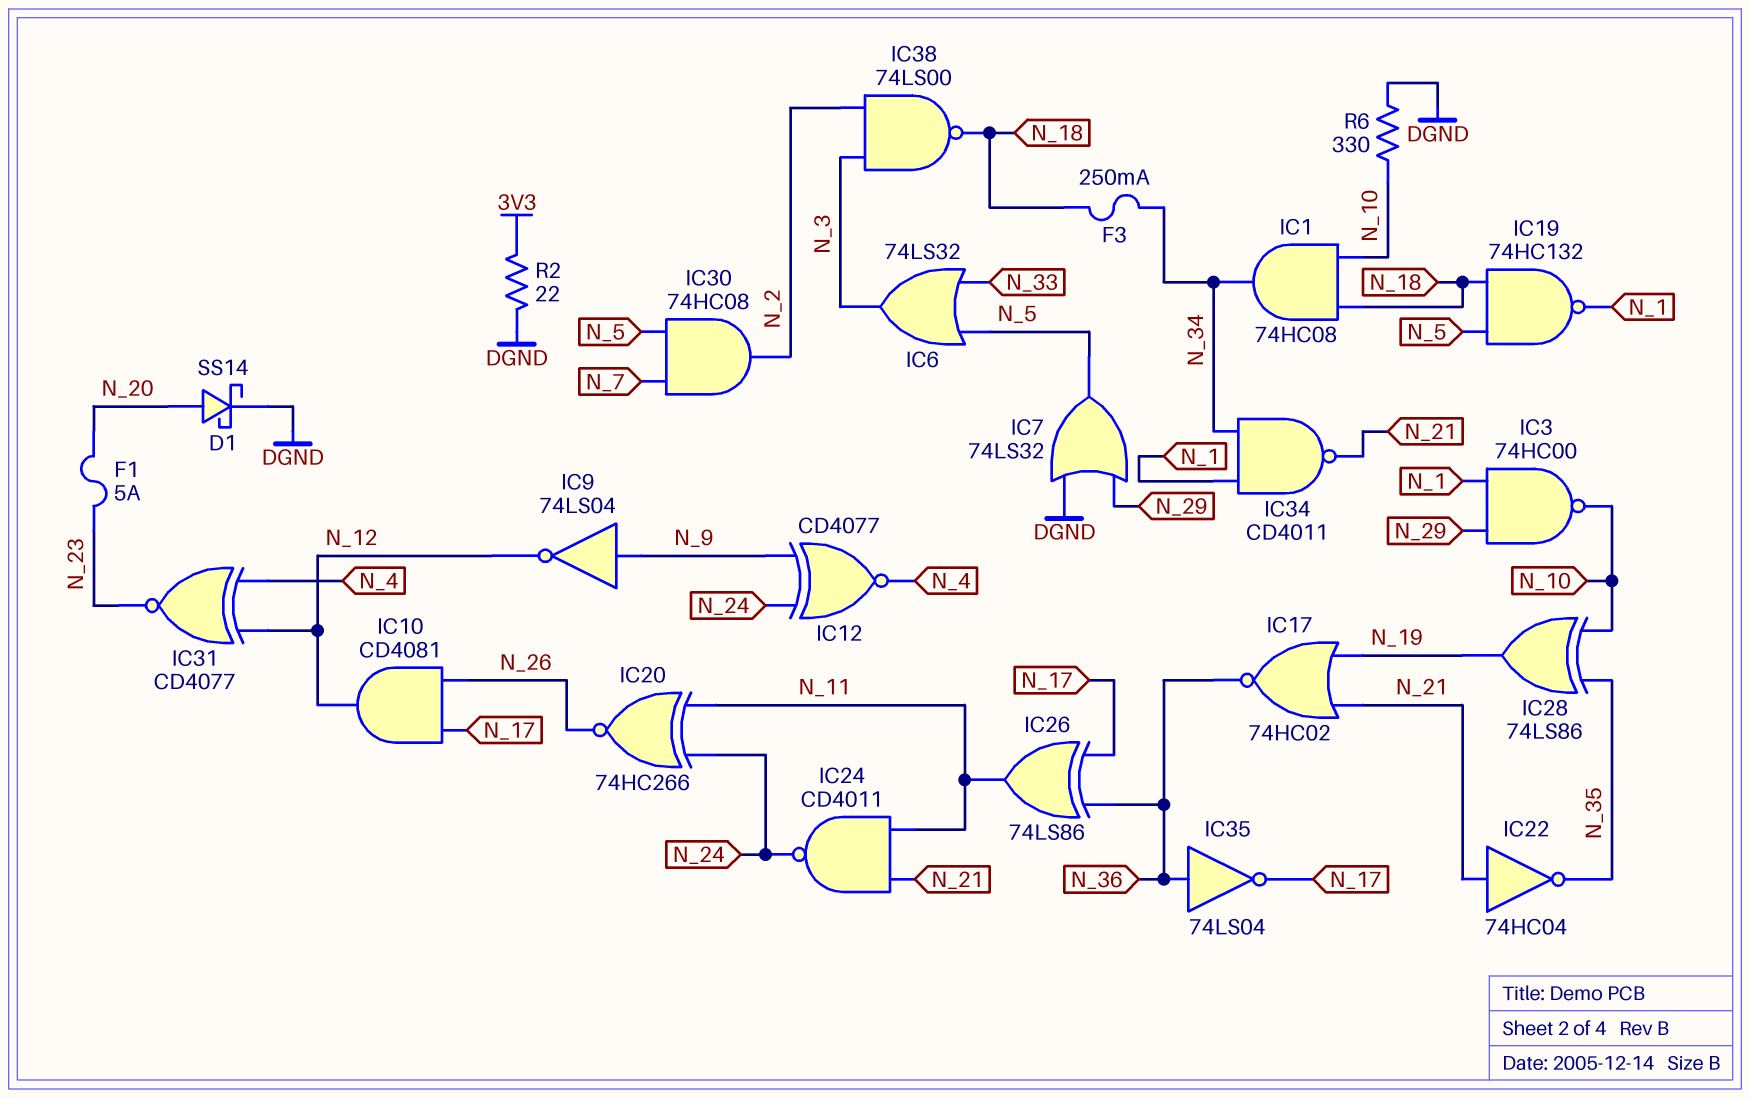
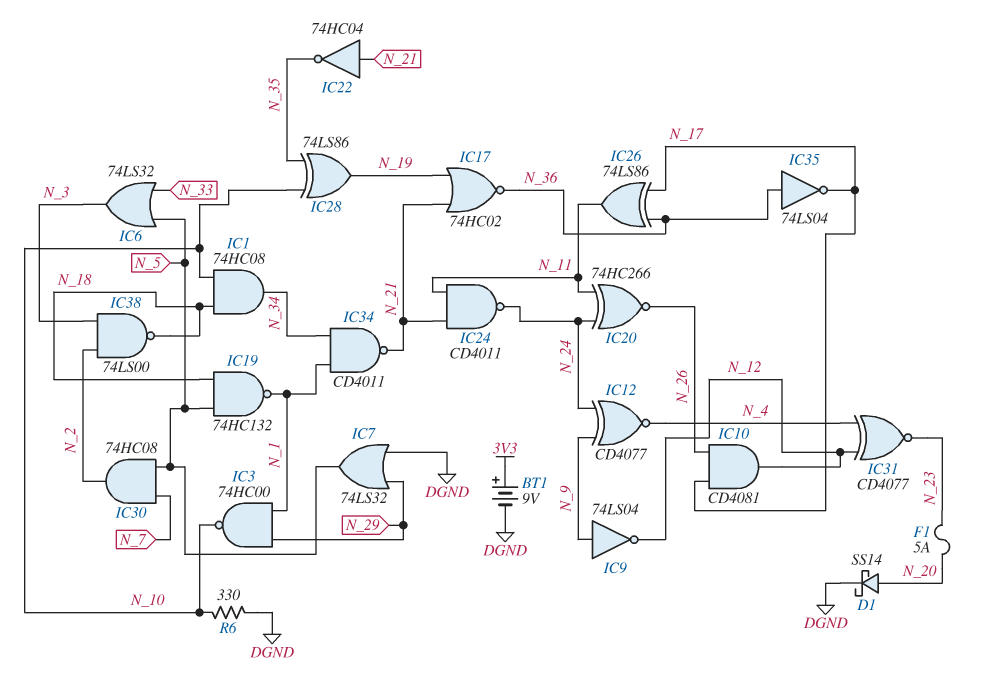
BT1: none -> 9V (plus 3V3, minus DGND)
F3: 250mA (N_18, N_34) -> none
R2: 22 (3V3, DGND) -> none

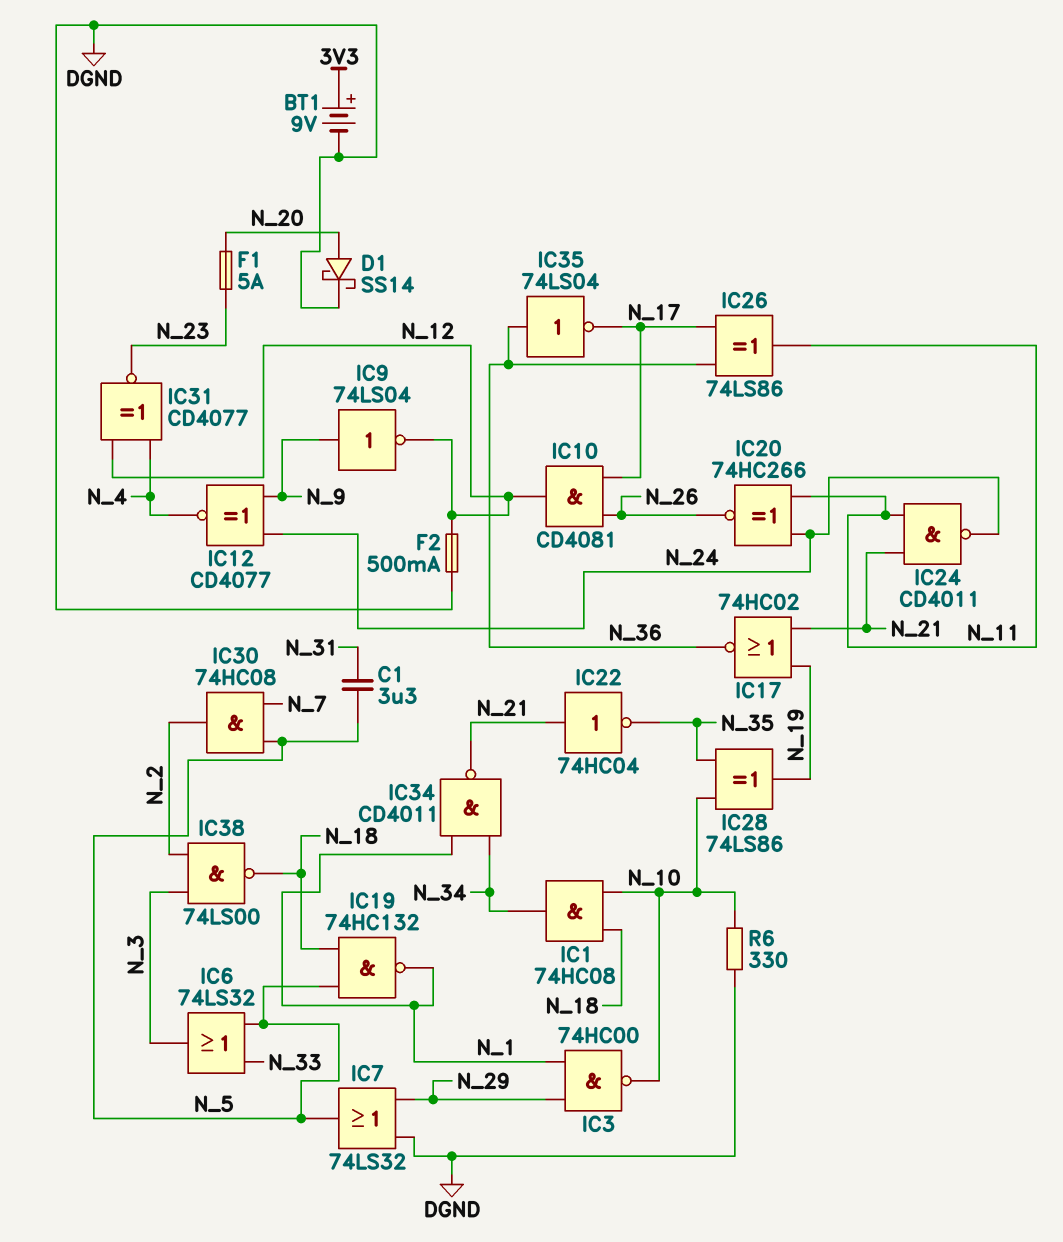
C1: none -> 3.3uF (N_5, N_31)
F2: none -> 500mA (DGND, N_12)

